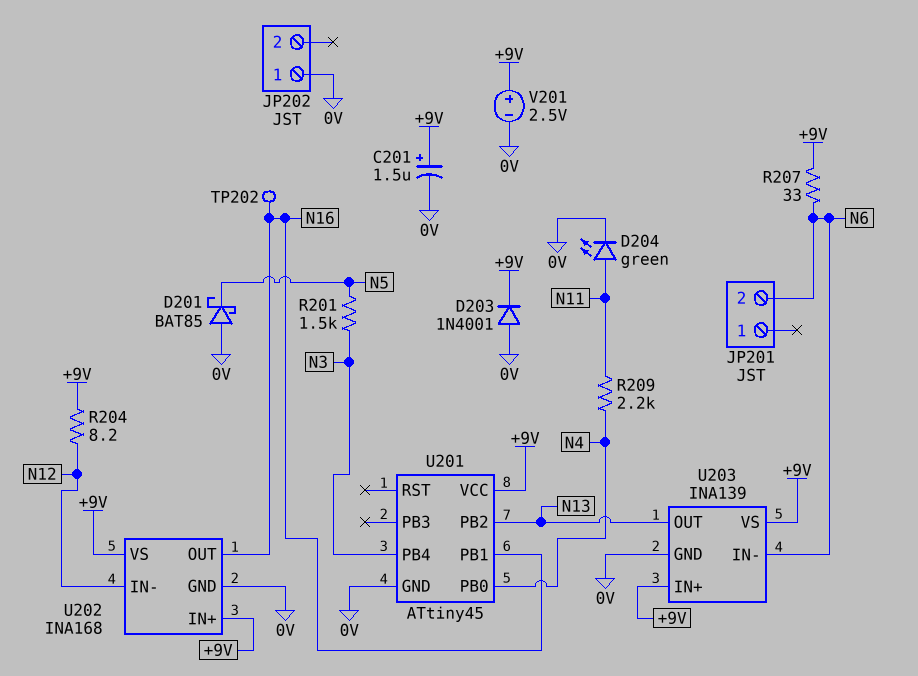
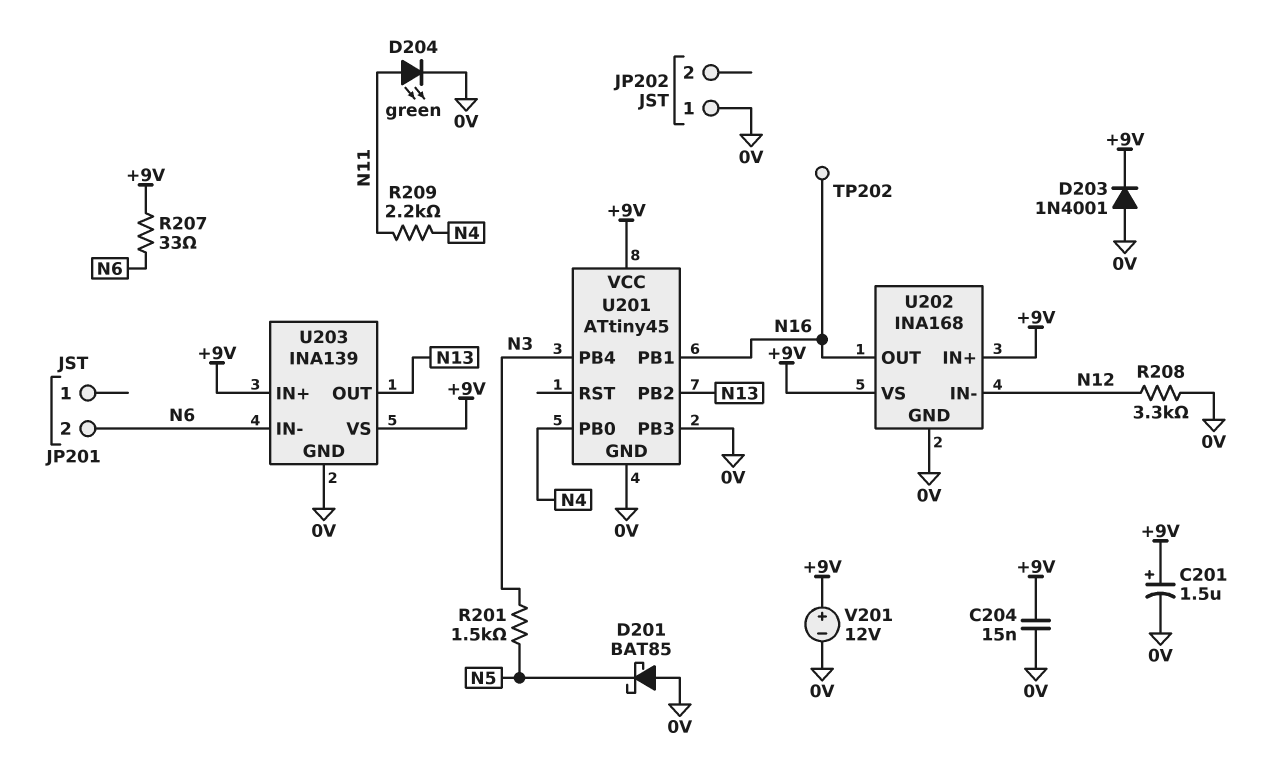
C204: none -> 15nF (+9V, 0V)
R204: 8.2 (+9V, N12) -> none
R208: none -> 3.3k (0V, N12)
U201 pin PB3: none -> 0V
V201: 2.5V (plus +9V, minus 0V) -> 12V (plus +9V, minus 0V)

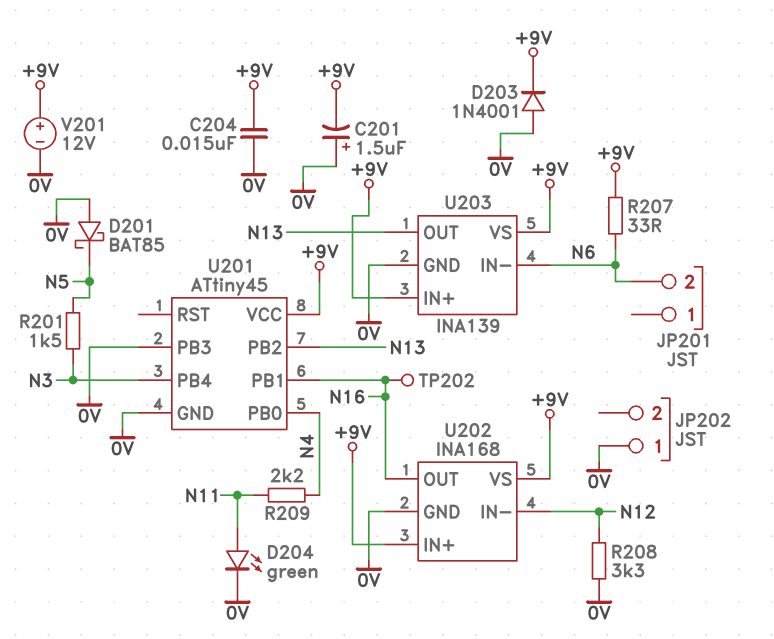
C201: 1.5uF (plus +9V, minus 0V) -> 1.5uF (plus 0V, minus +9V)

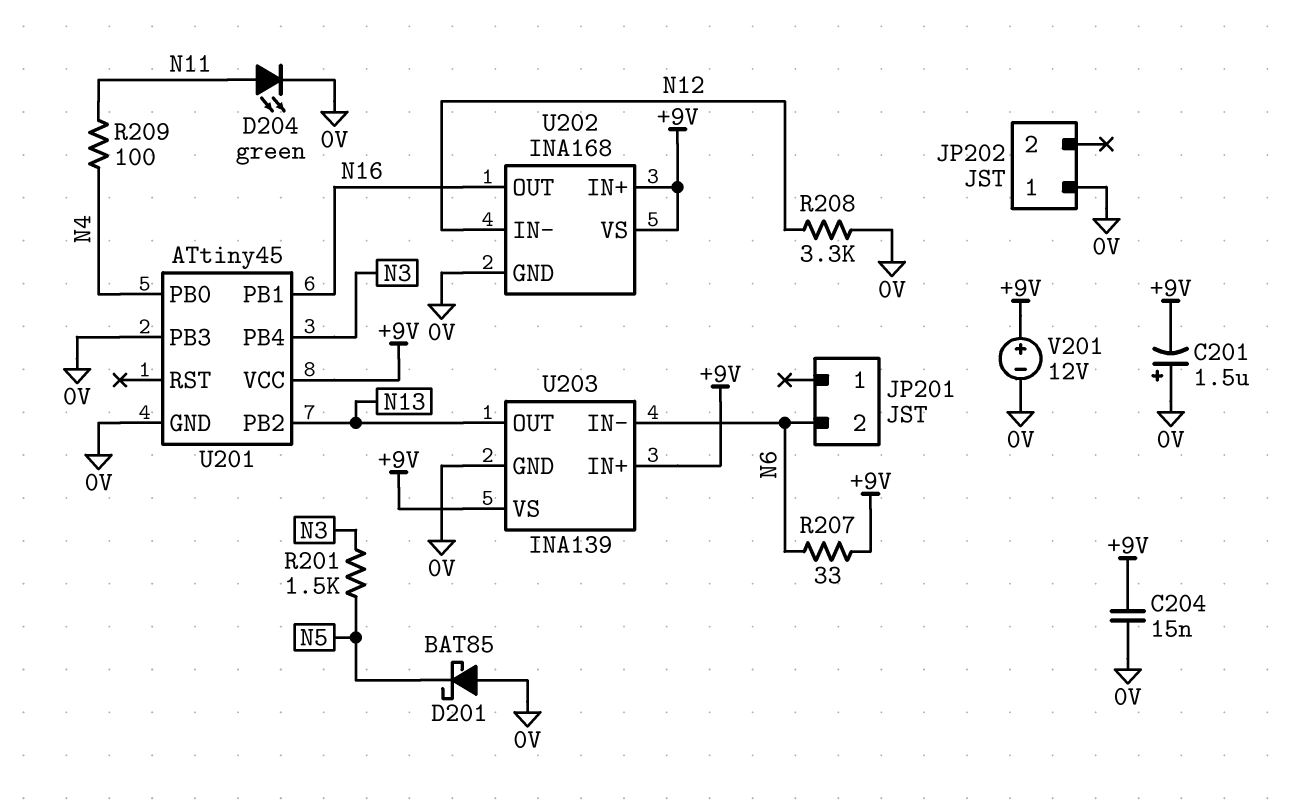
D203: diode 1N4001 (A 0V, K +9V) -> none
R209: 2.2k (N4, N11) -> 100 (N4, N11)
TP202: test point (N16) -> none

